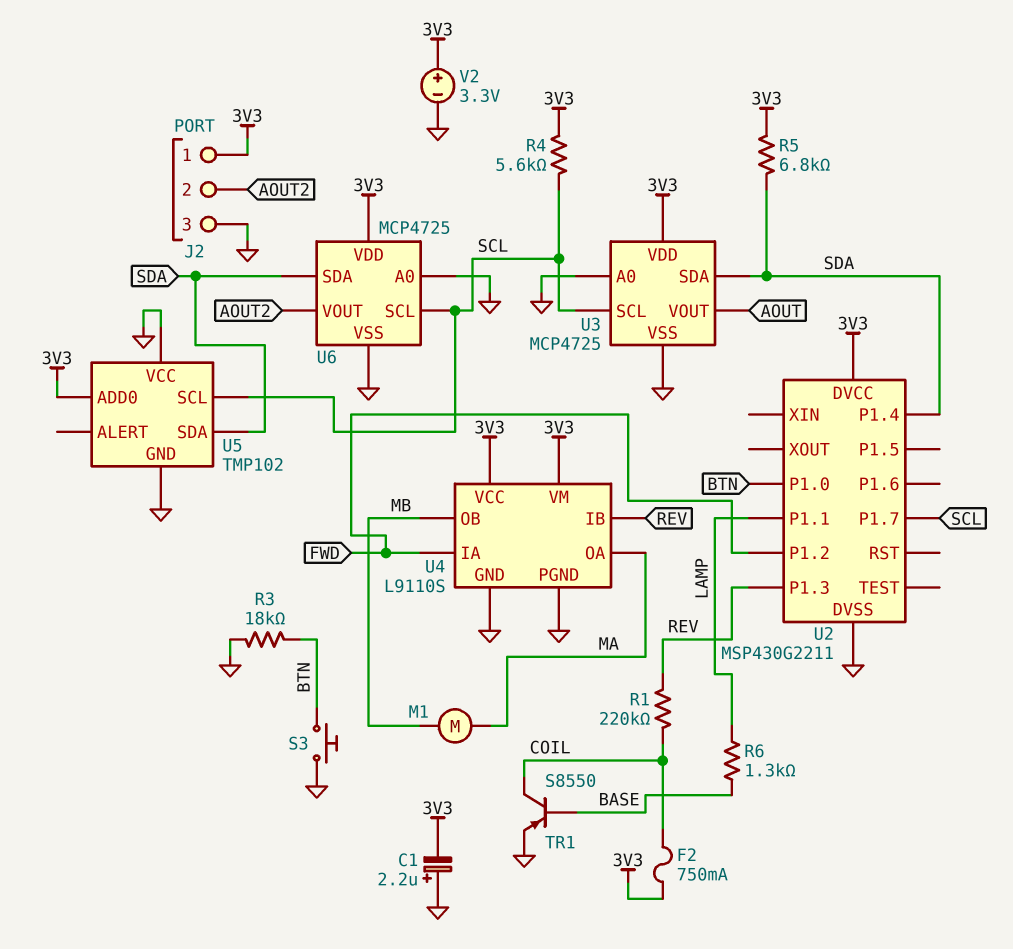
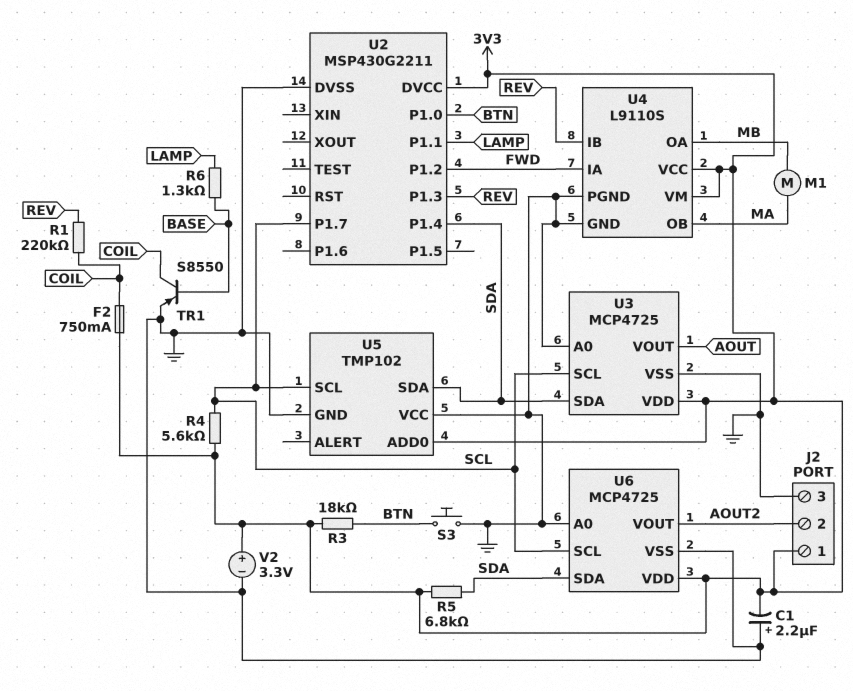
R3: 18k (BTN, GND) -> 18k (3V3, BTN)
U4 pin OA: MA -> MB
U4 pin OB: MB -> MA

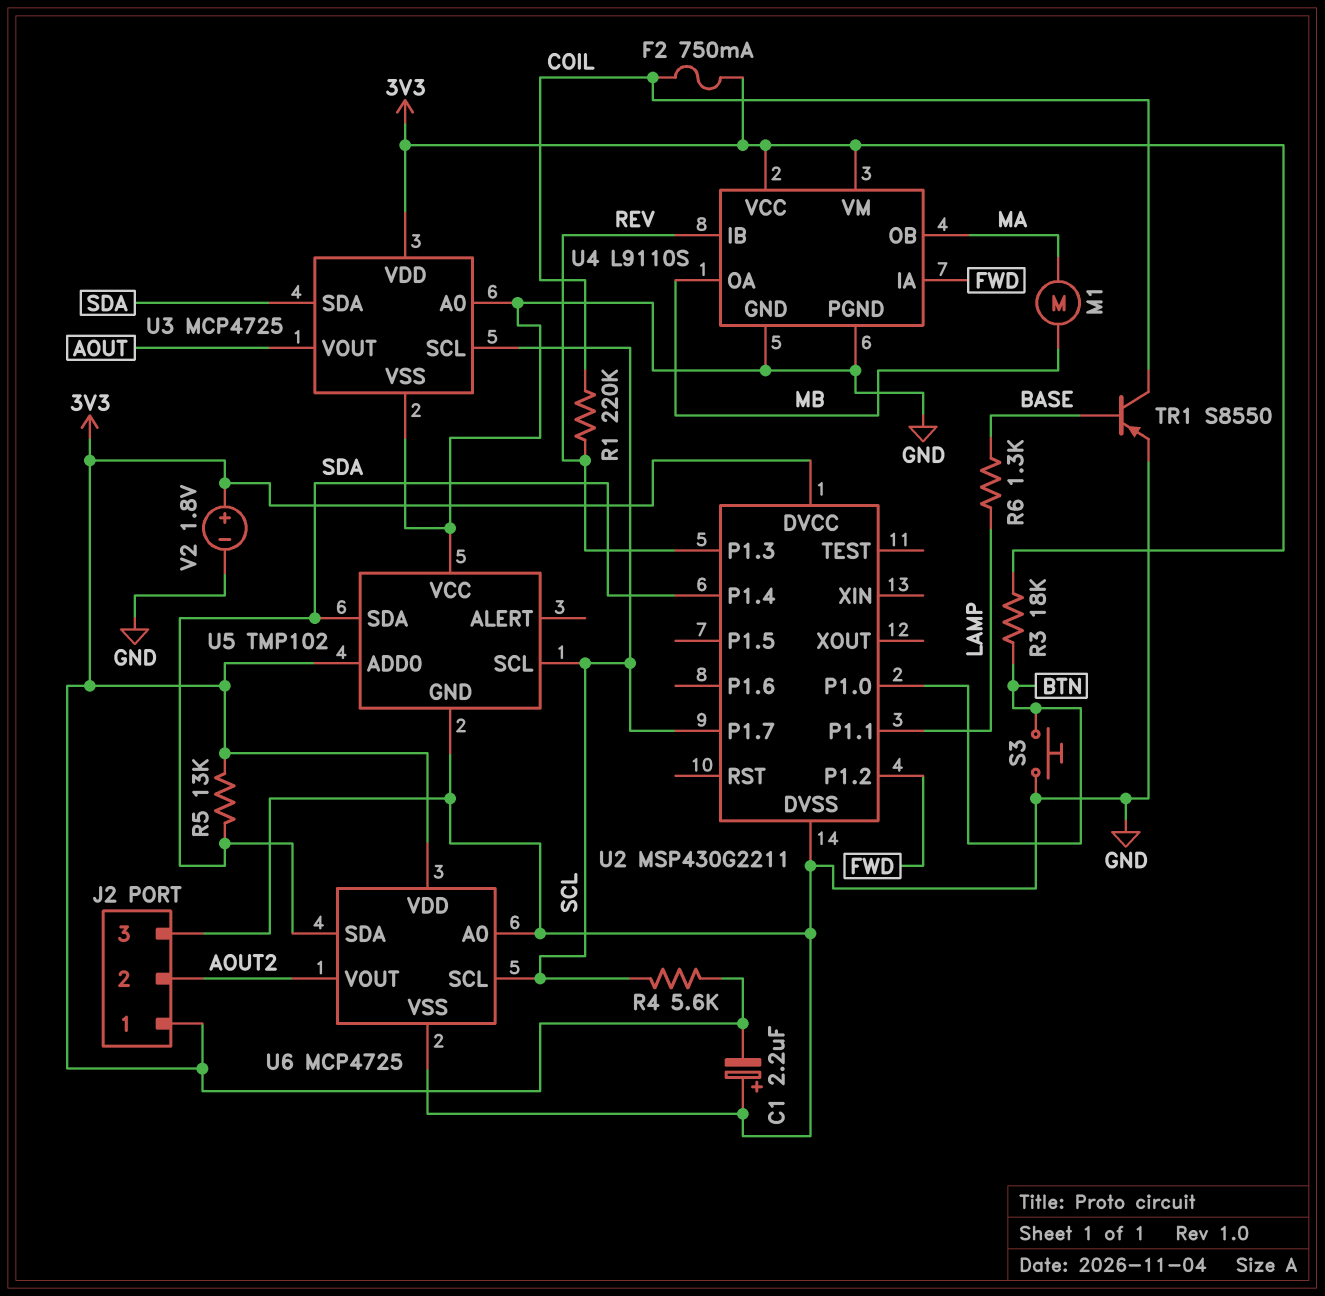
R5: 6.8k (3V3, SDA) -> 13k (3V3, SDA)
V2: 3.3V (plus 3V3, minus GND) -> 1.8V (plus 3V3, minus GND)

